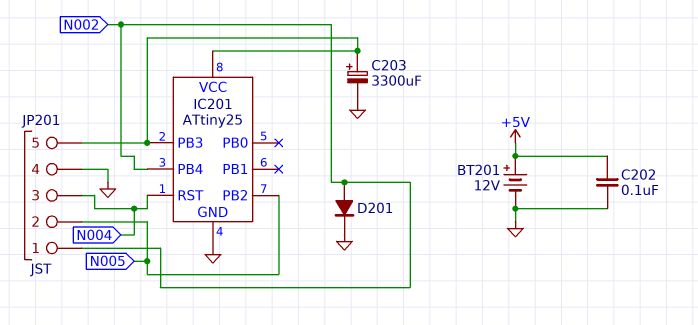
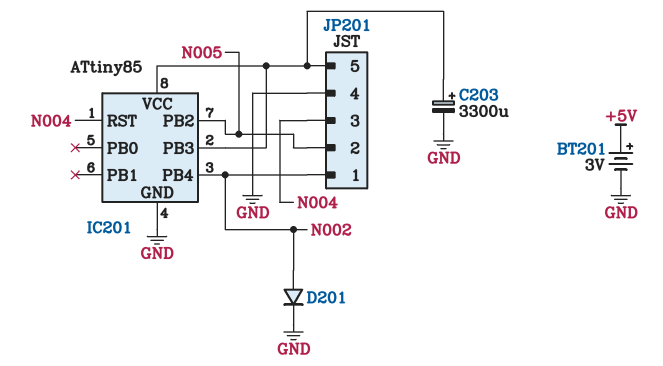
BT201: 12V (plus +5V, minus GND) -> 3V (plus +5V, minus GND)
C202: 100nF (+5V, GND) -> none
IC201: ATtiny25 -> ATtiny85

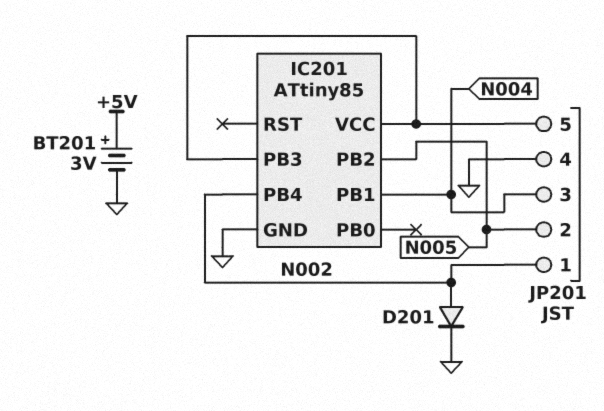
C203: 3300uF (plus IC201/PB3, minus GND) -> none
IC201 pin PB1: none -> N004
IC201 pin RST: N004 -> none

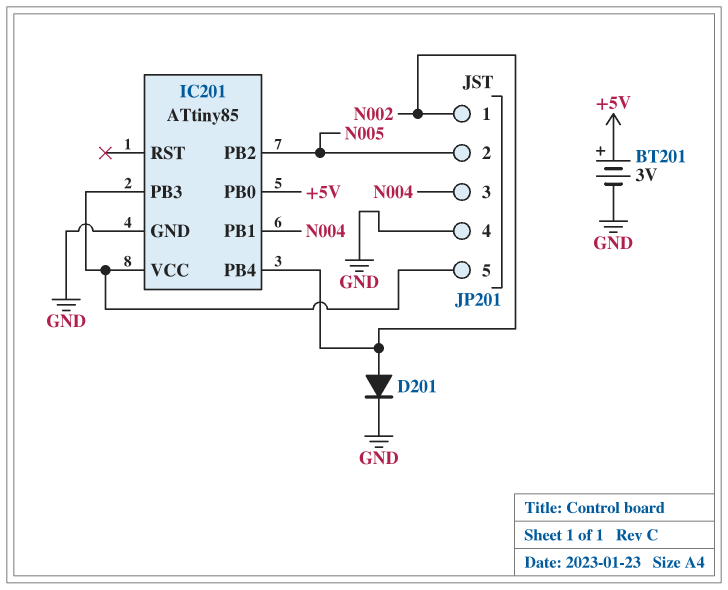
IC201 pin PB0: none -> +5V

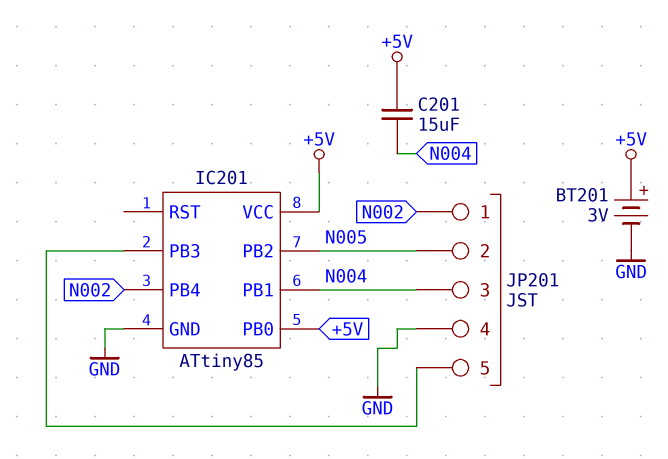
C201: none -> 15uF (+5V, N004)
D201: diode (A N002, K GND) -> none
IC201 pin VCC: IC201/PB3 -> +5V

